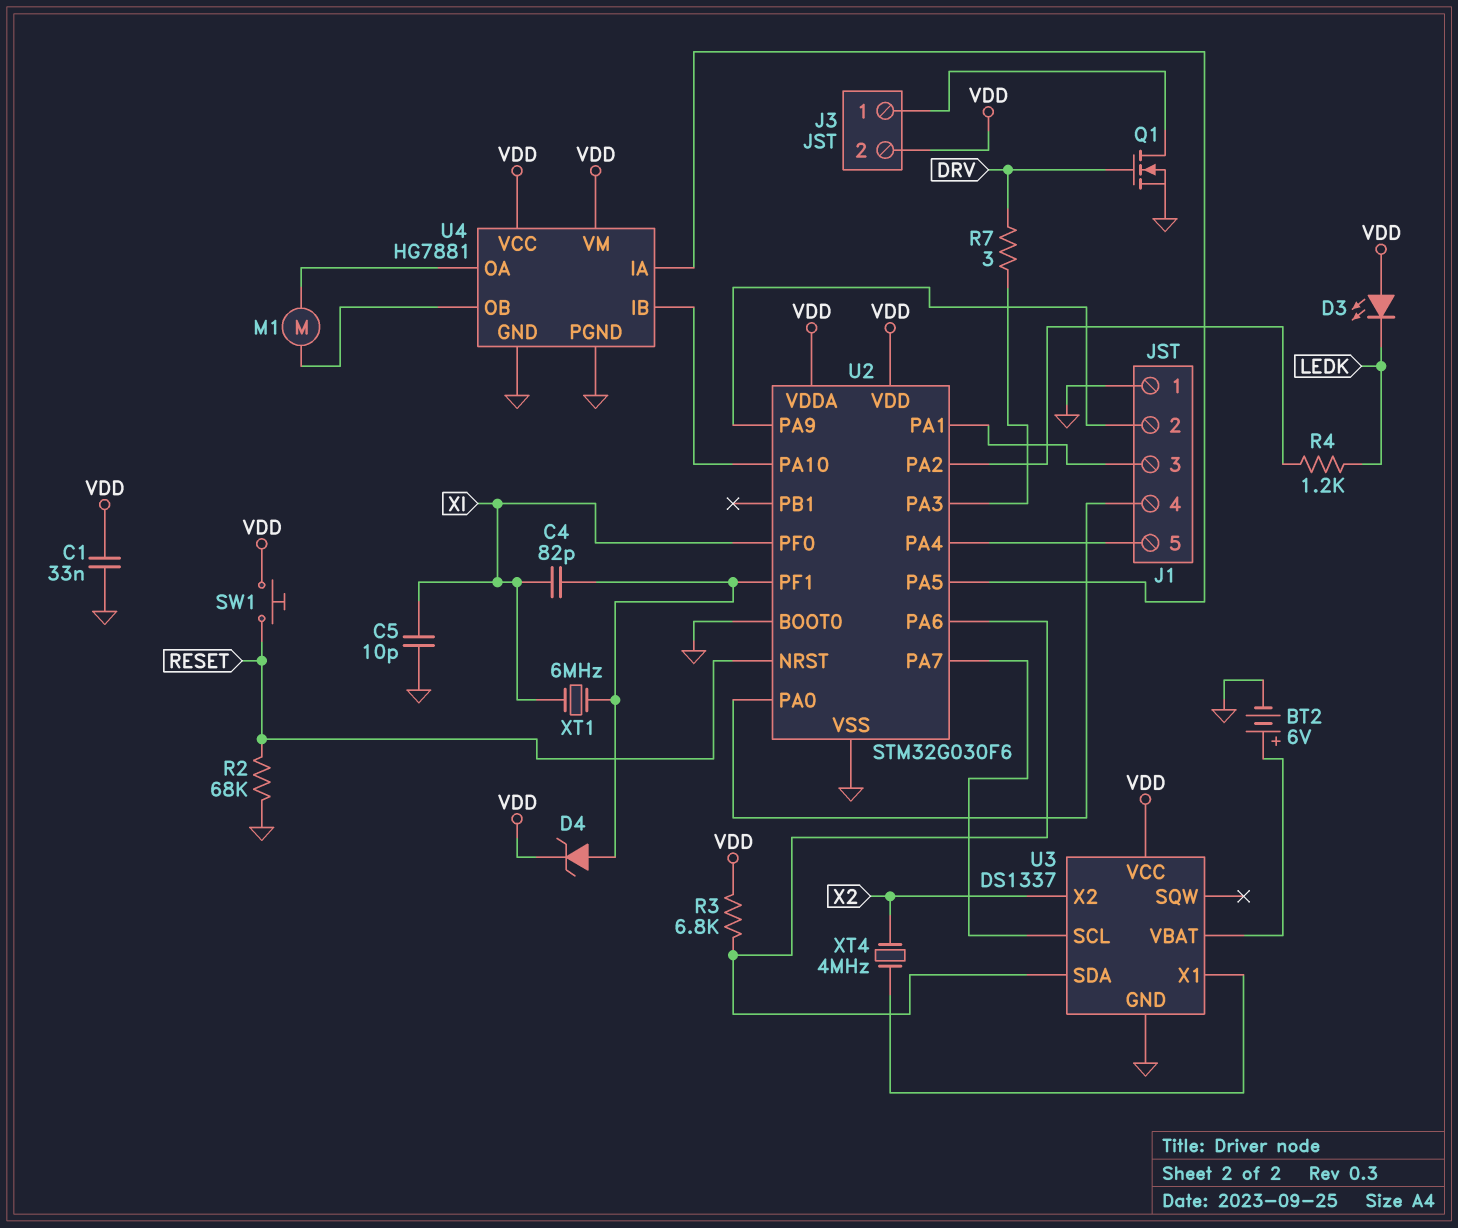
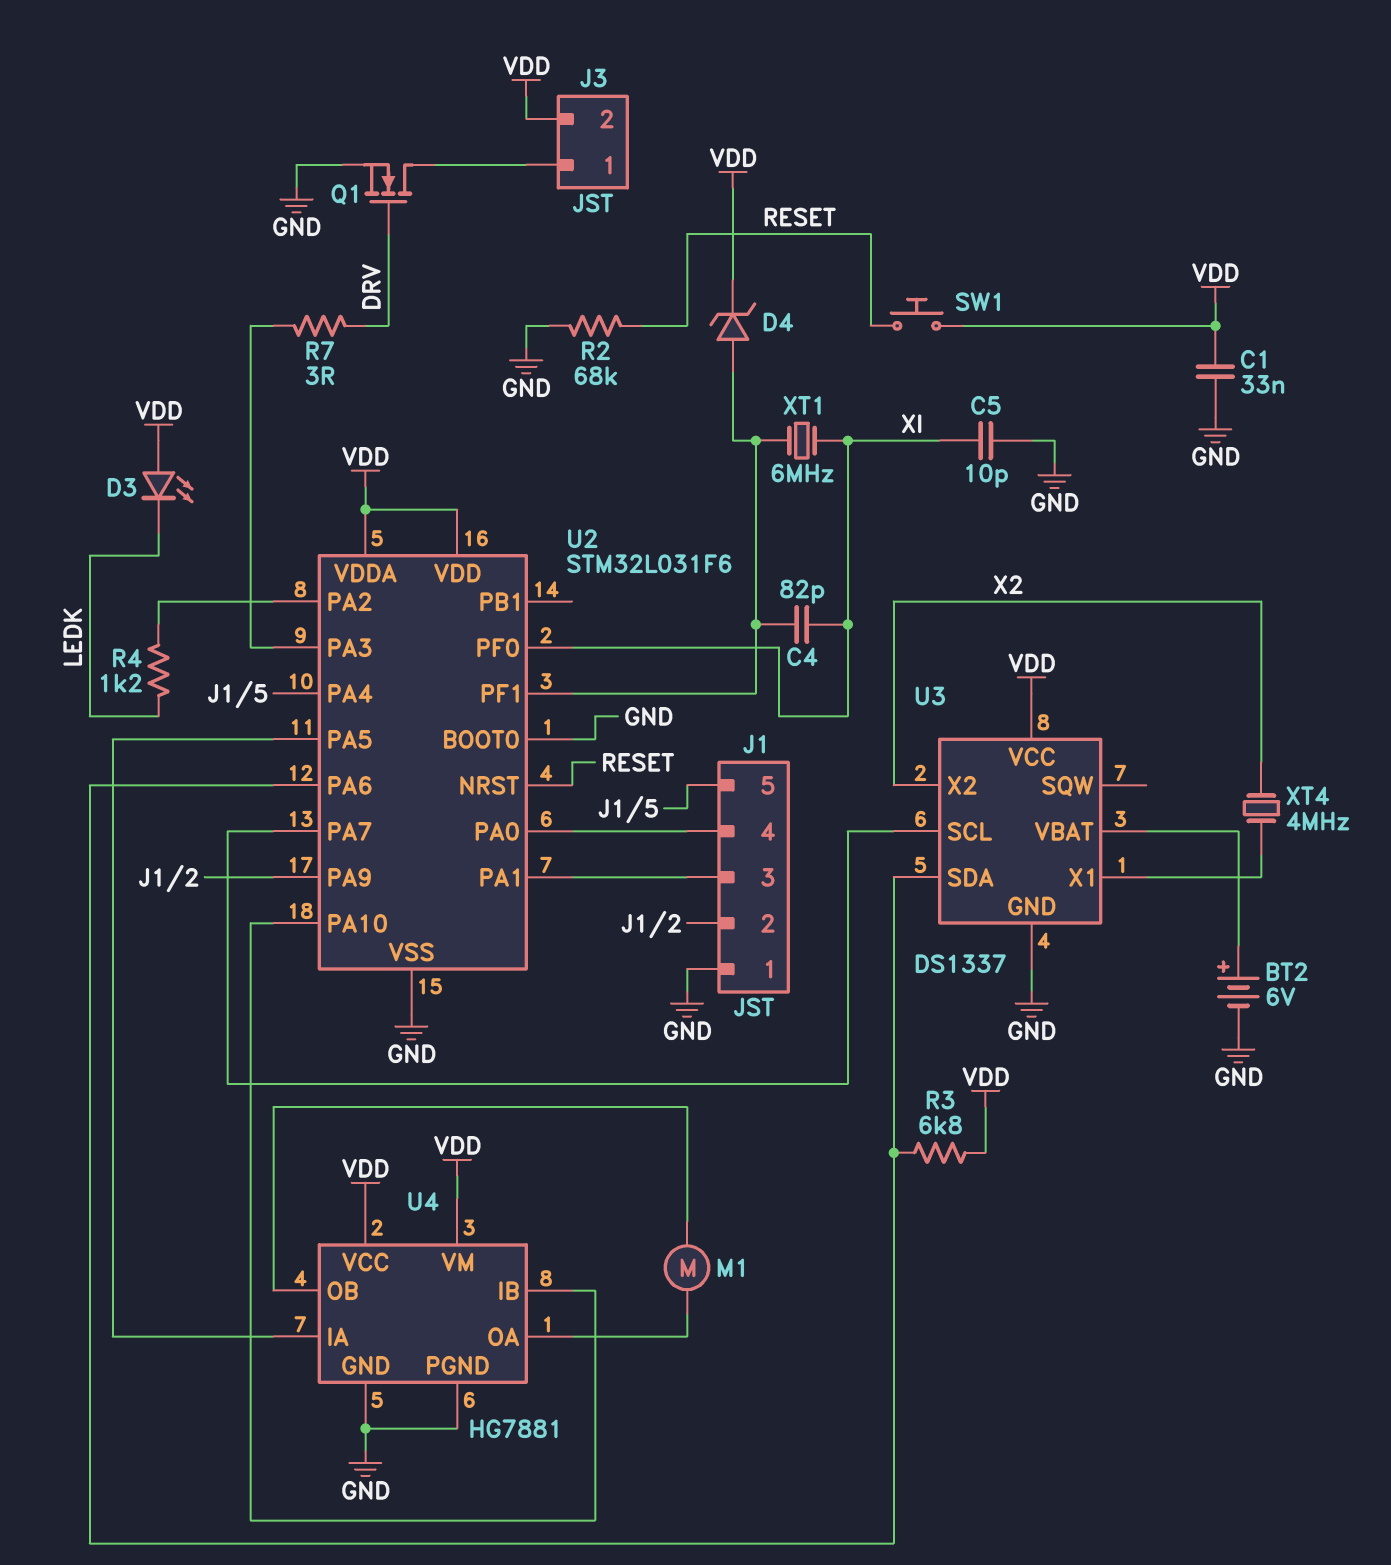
U2: STM32G030F6 -> STM32L031F6

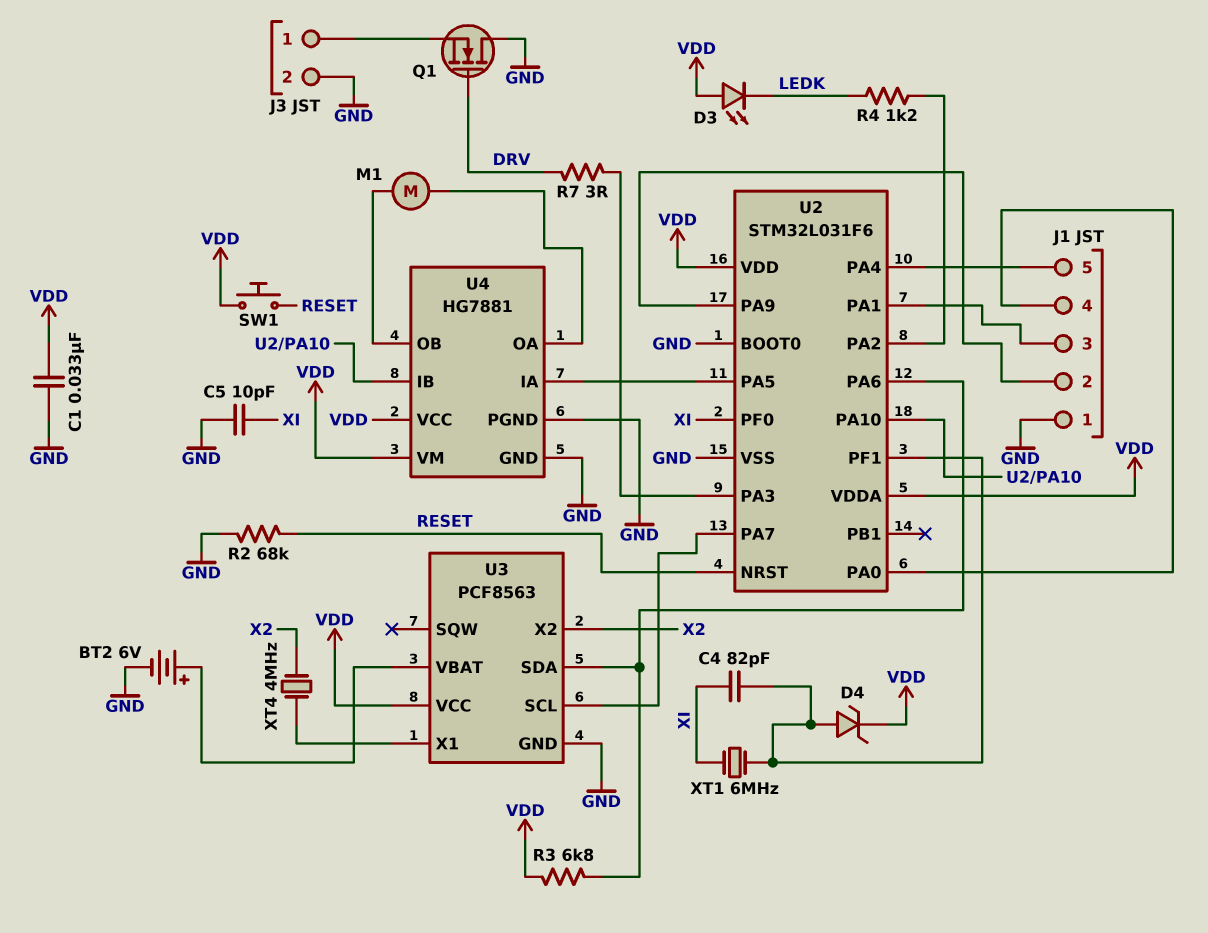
J3 pin 2: VDD -> GND
Q1: NMOS (G DRV, D J3/1, S GND) -> NMOS (G DRV, D GND, S J3/1)
U3: DS1337 -> PCF8563

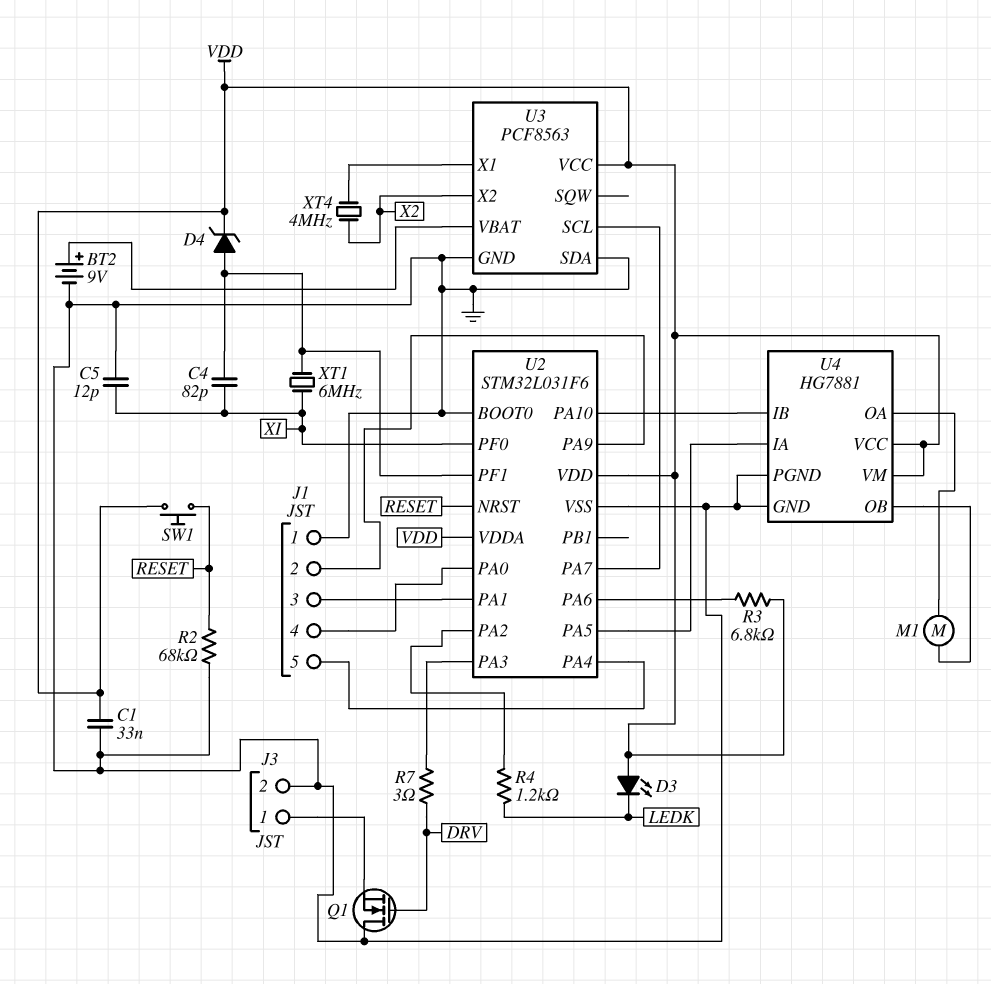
BT2: 6V (plus U3/VBAT, minus GND) -> 9V (plus U3/VBAT, minus GND)
C5: 10pF (GND, XI) -> 12pF (GND, XI)
U3 pin SDA: U2/PA6 -> GND

